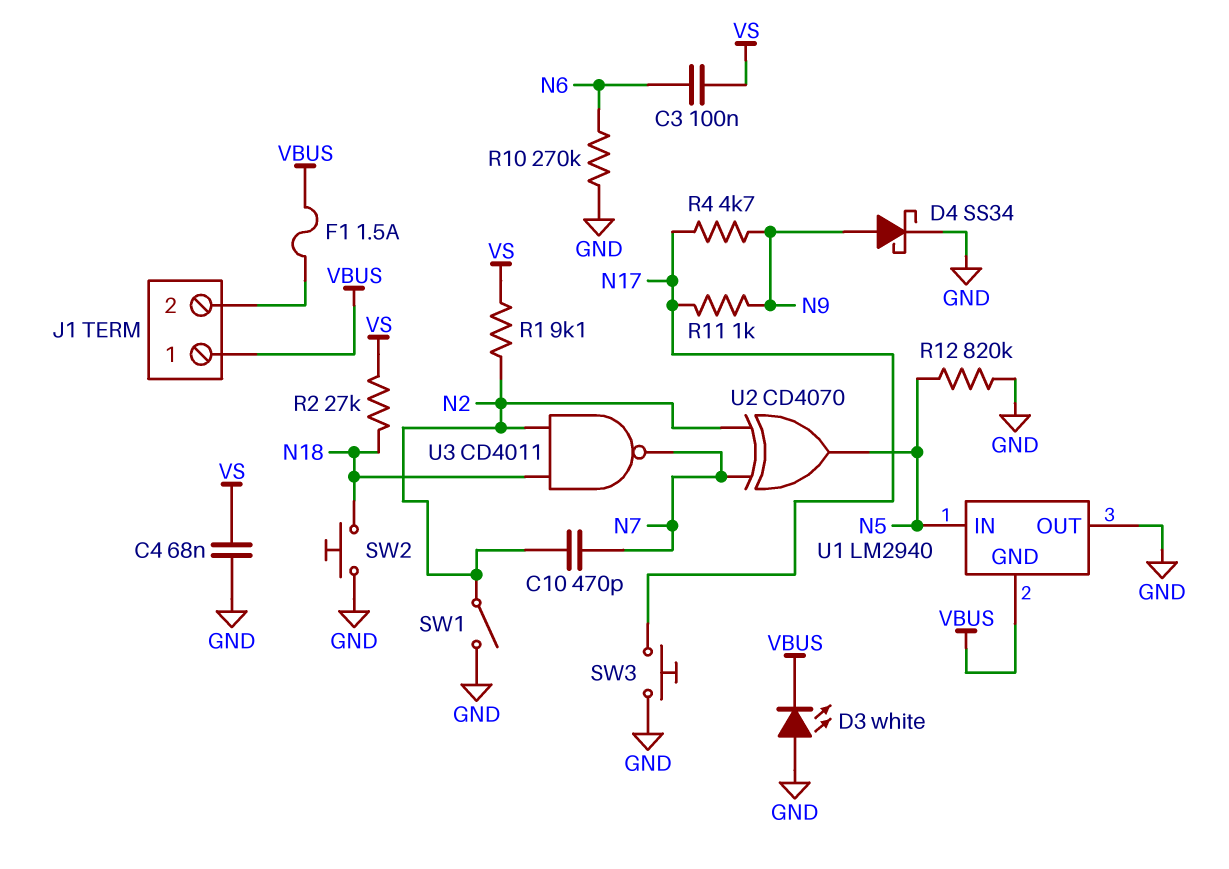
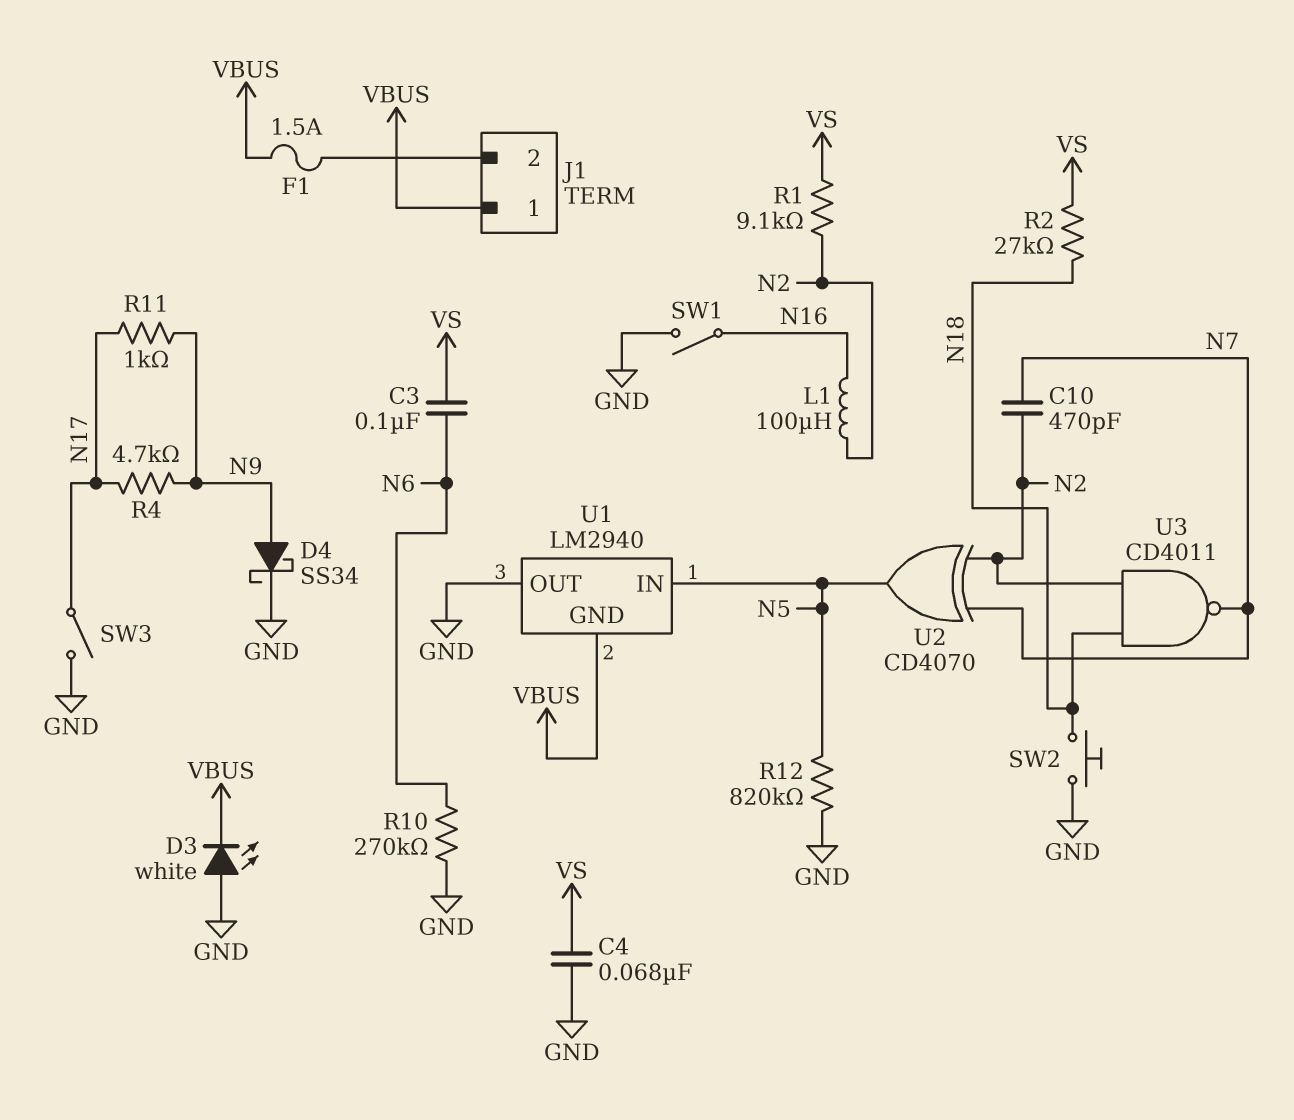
L1: none -> 100uH (N2, N16)
SW1: switch (GND, N2) -> switch (GND, N16)
SW3: button (GND, N17) -> switch (GND, N17)

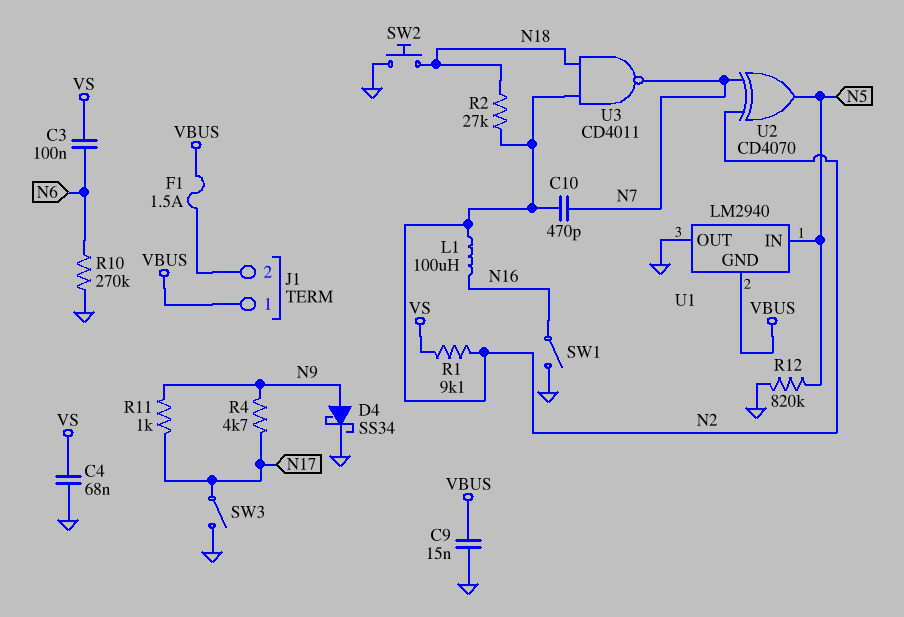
C9: none -> 15nF (GND, VBUS)
D3: LED white (A GND, K VBUS) -> none
R2: 27k (N18, VS) -> 27k (N2, N18)

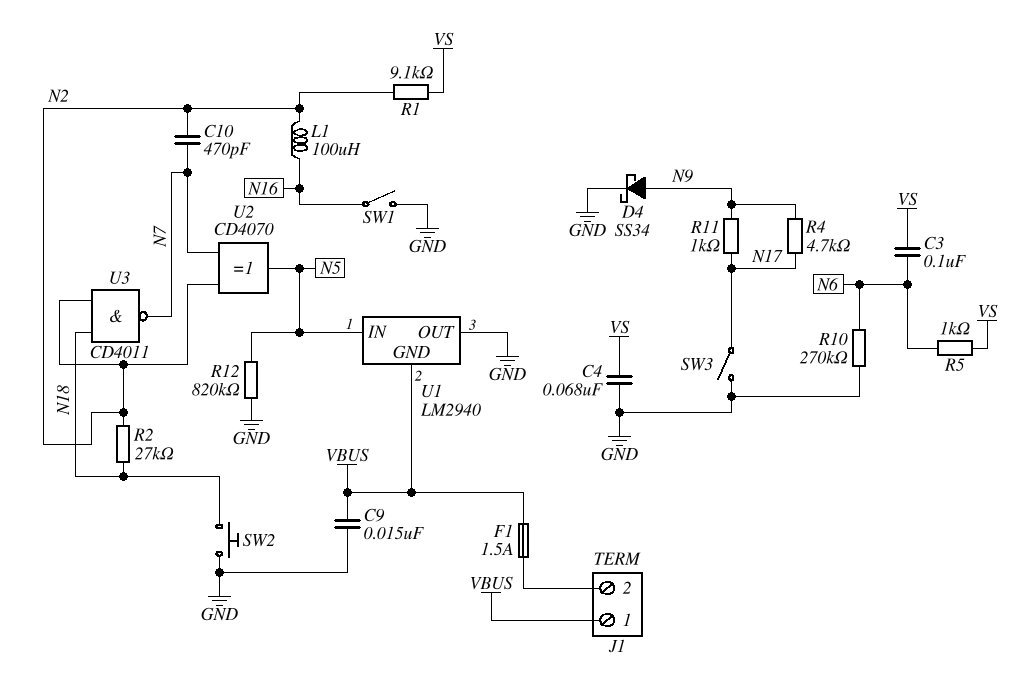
R5: none -> 1k (N6, VS)

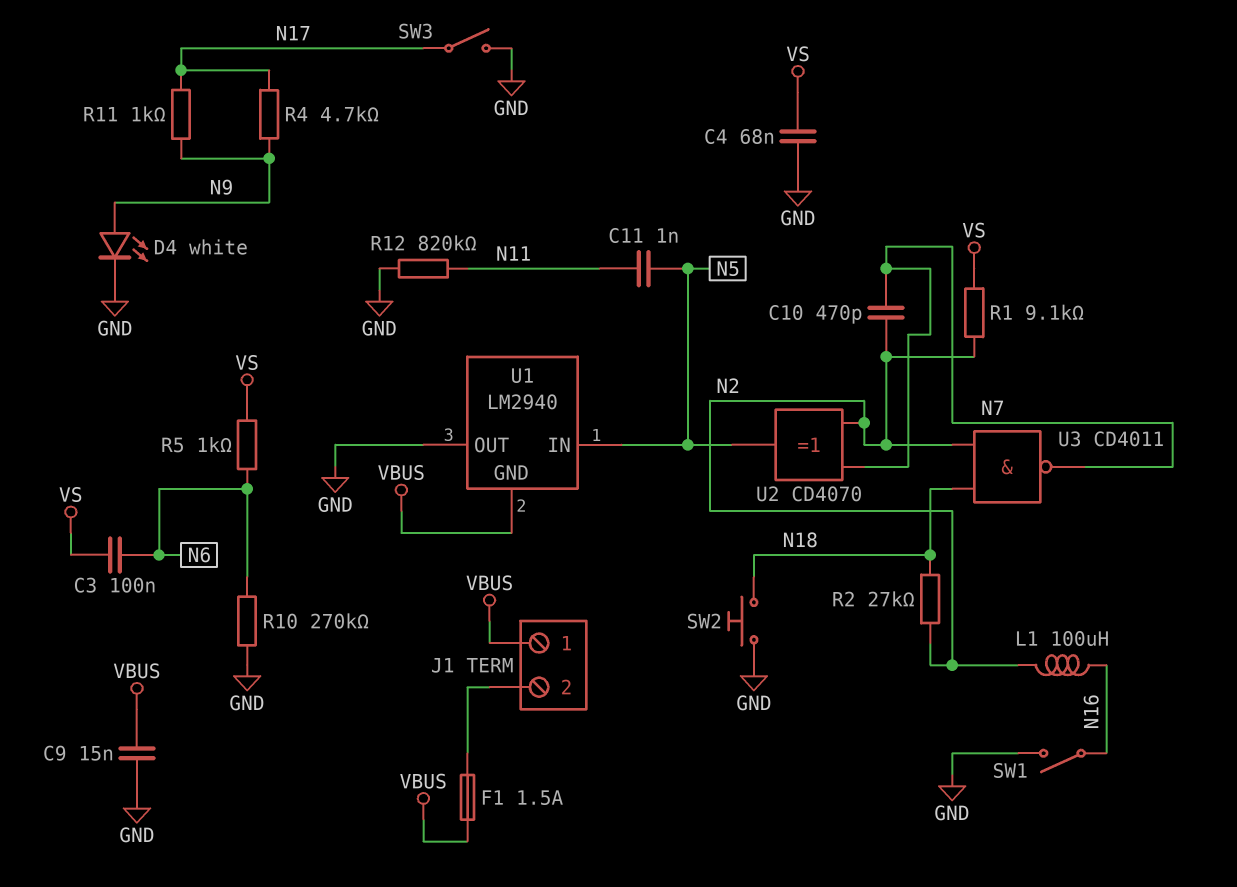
C11: none -> 1nF (N5, N11)
D4: schottky SS34 (A N9, K GND) -> LED white (A N9, K GND)
R12: 820k (GND, N5) -> 820k (GND, N11)

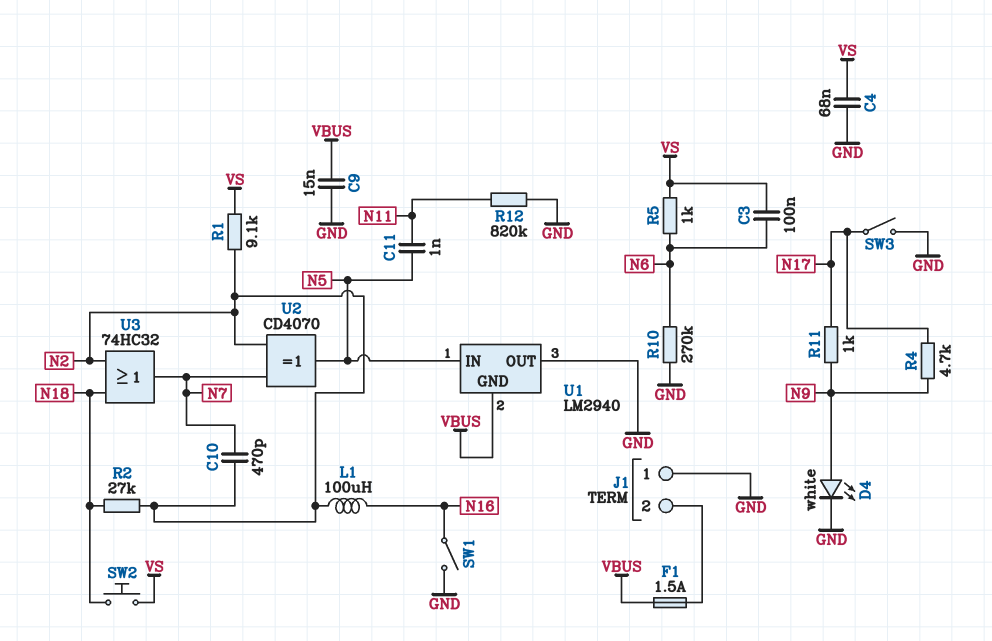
J1 pin 1: VBUS -> GND
SW2: button (GND, N18) -> button (N18, VS)
U3: NAND CD4011 (in N2, in N18, out N7) -> OR 74HC32 (in N2, in N18, out N7)

